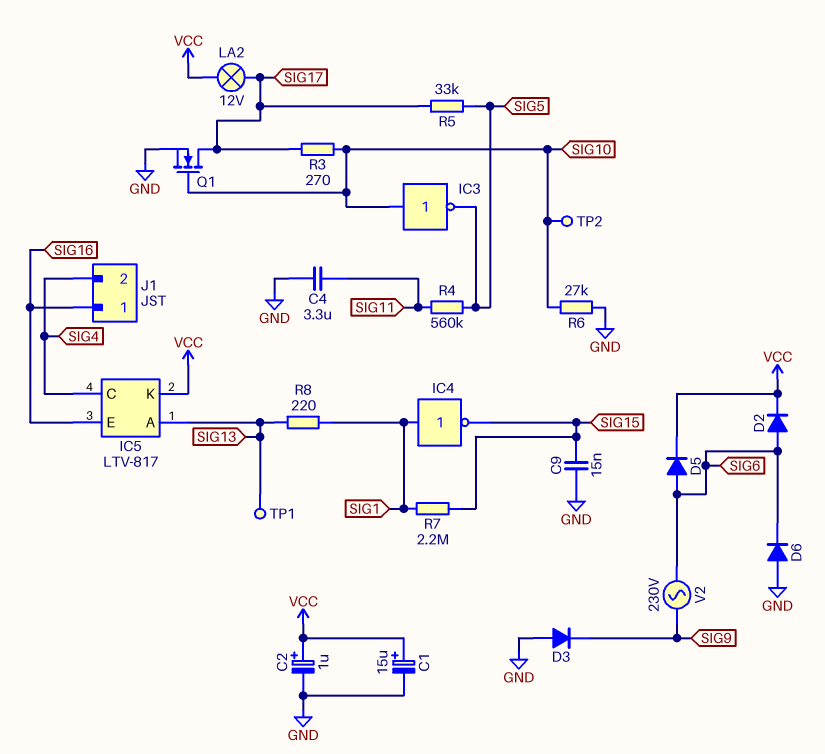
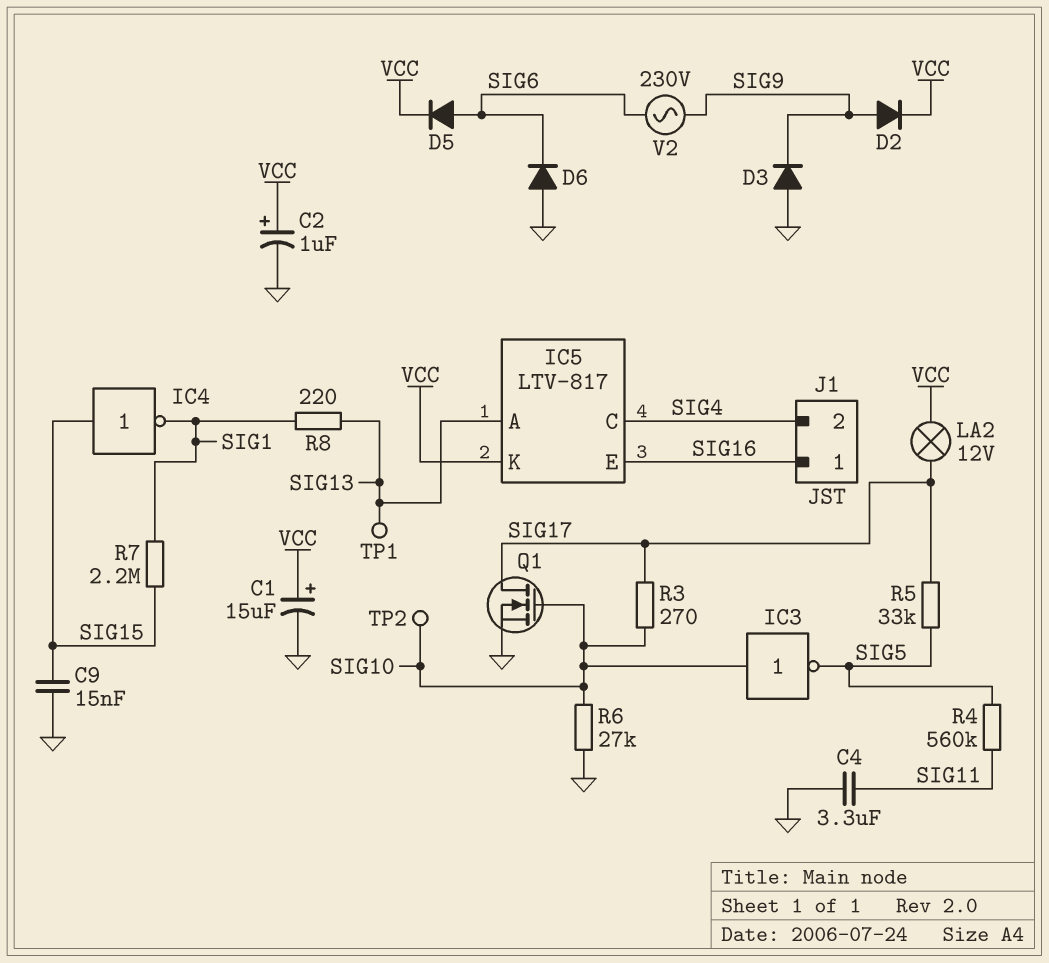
D2: diode (A SIG6, K VCC) -> diode (A SIG9, K VCC)
IC4: NOT (in SIG1, out SIG15) -> NOT (in SIG15, out SIG1)

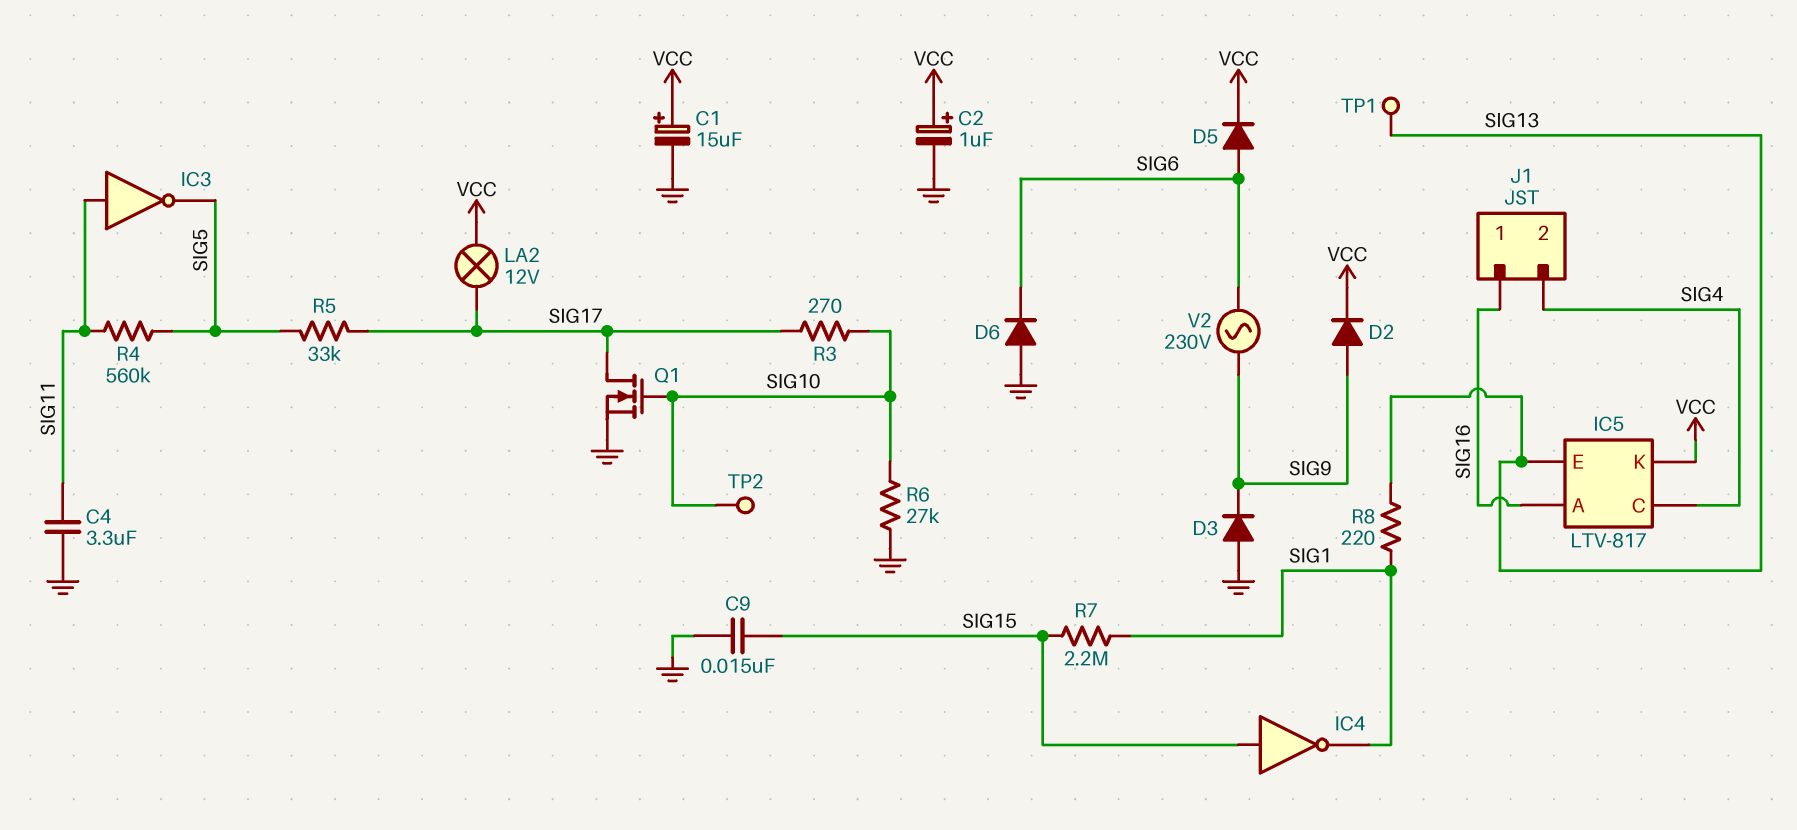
IC3: NOT (in SIG10, out SIG5) -> NOT (in SIG11, out SIG5)
IC5 pin A: SIG13 -> SIG16
IC5 pin E: SIG16 -> SIG13

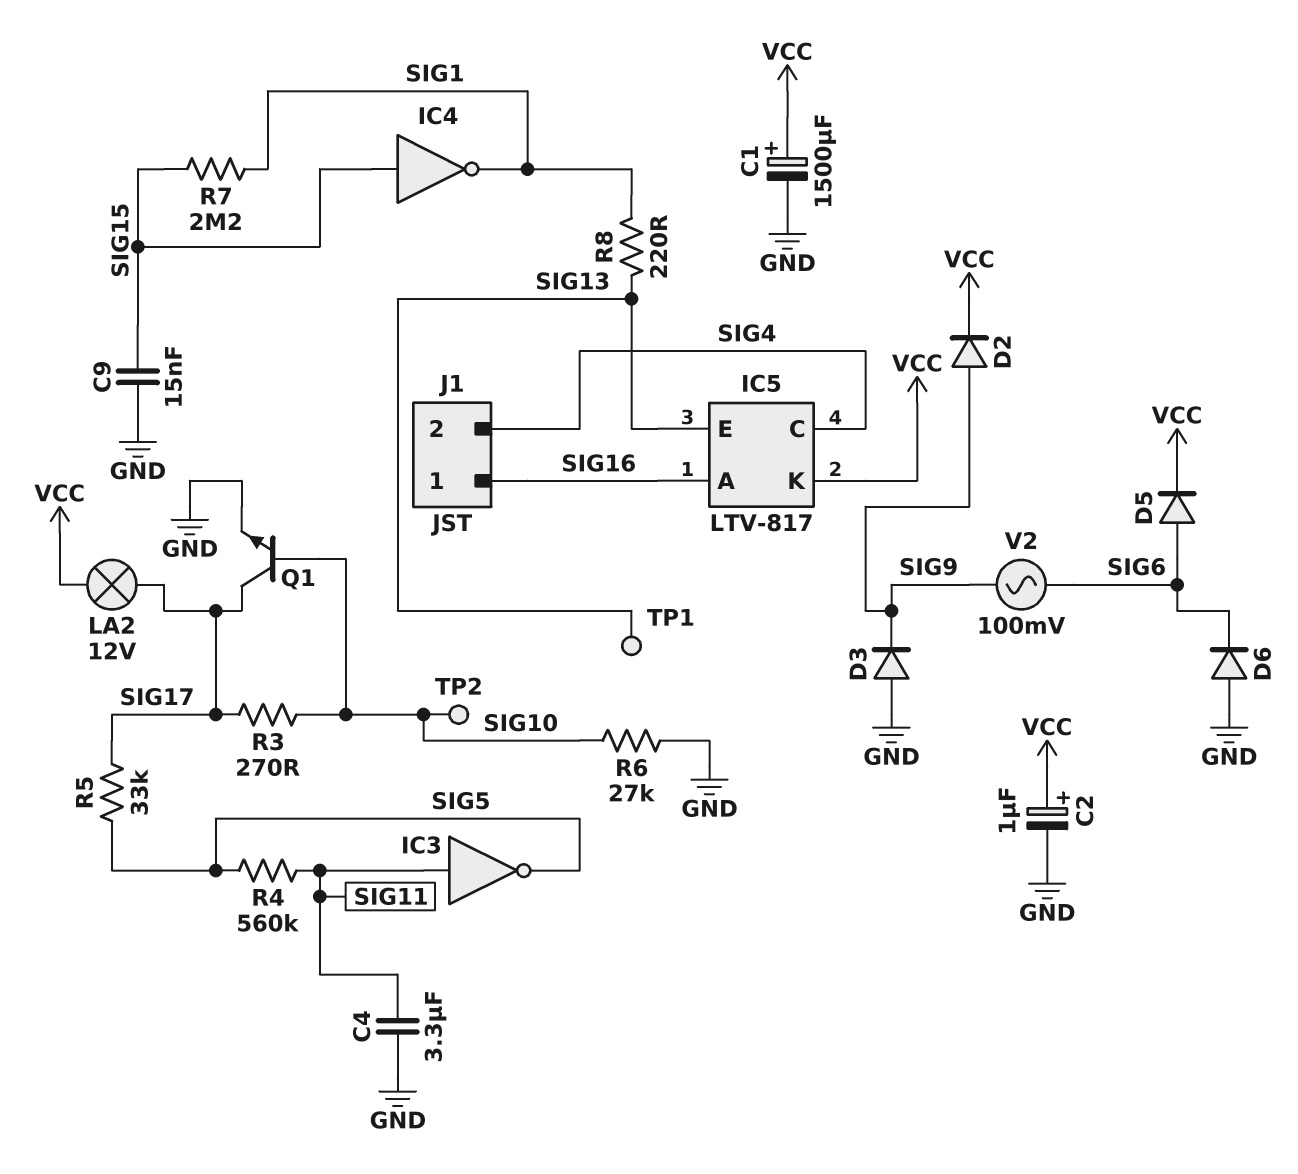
C1: 15uF (plus VCC, minus GND) -> 1500uF (plus VCC, minus GND)
Q1: NMOS (G SIG10, D SIG17, S GND) -> NPN (B SIG10, C SIG17, E GND)
V2: AC 230V (SIG6, SIG9) -> AC 100mV (SIG6, SIG9)

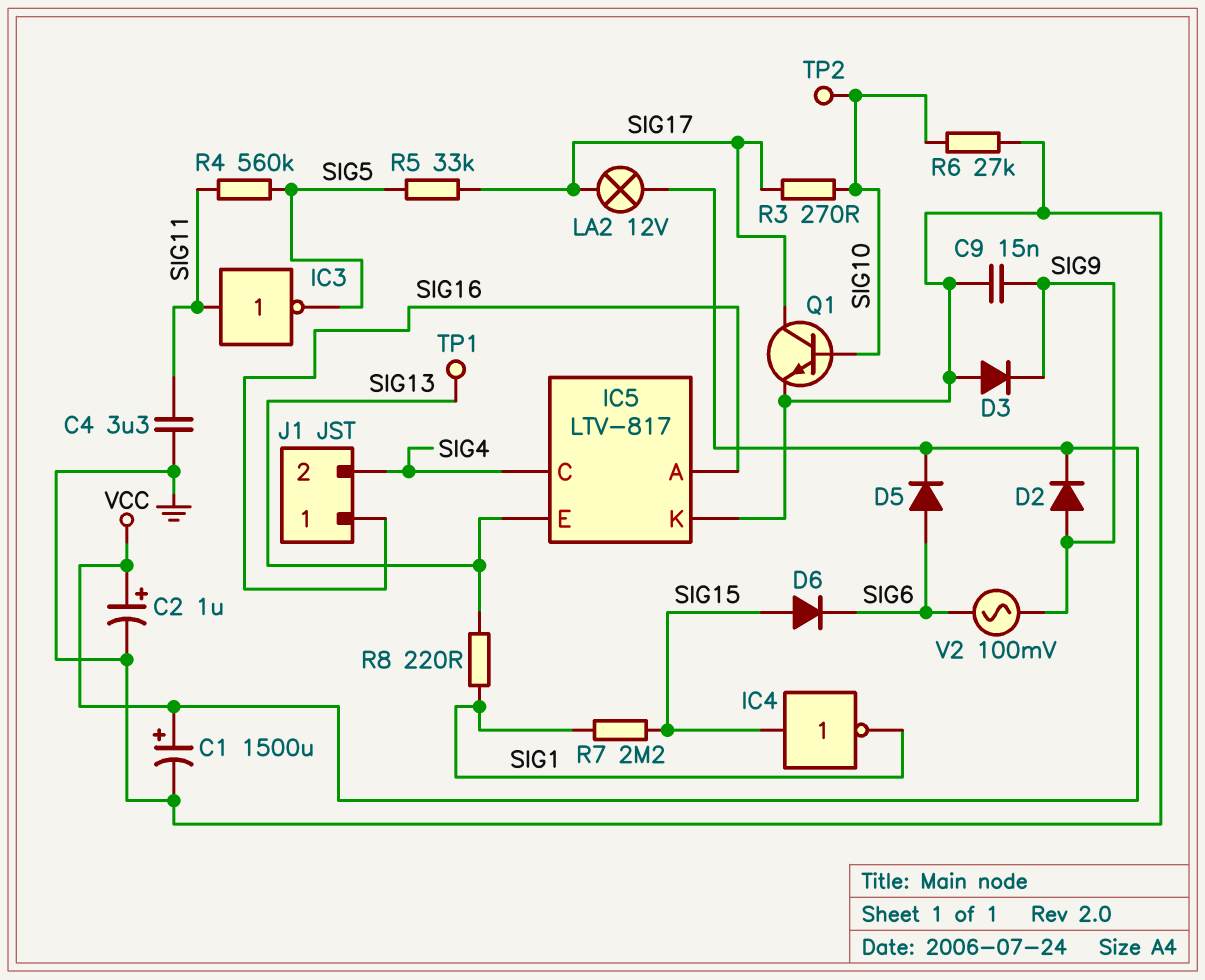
C9: 15nF (GND, SIG15) -> 15nF (GND, SIG9)
D6: diode (A GND, K SIG6) -> diode (A SIG15, K SIG6)
IC5 pin K: VCC -> GND

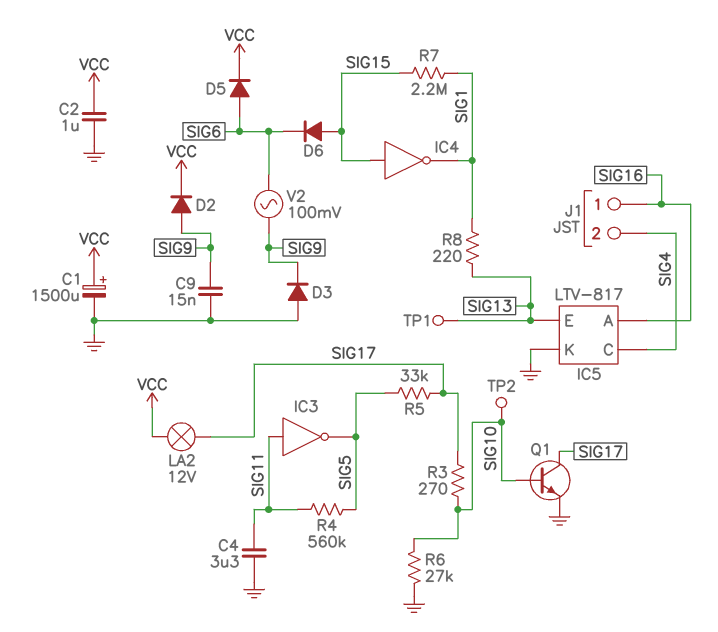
C2: 1uF (plus VCC, minus GND) -> 1uF (GND, VCC)

